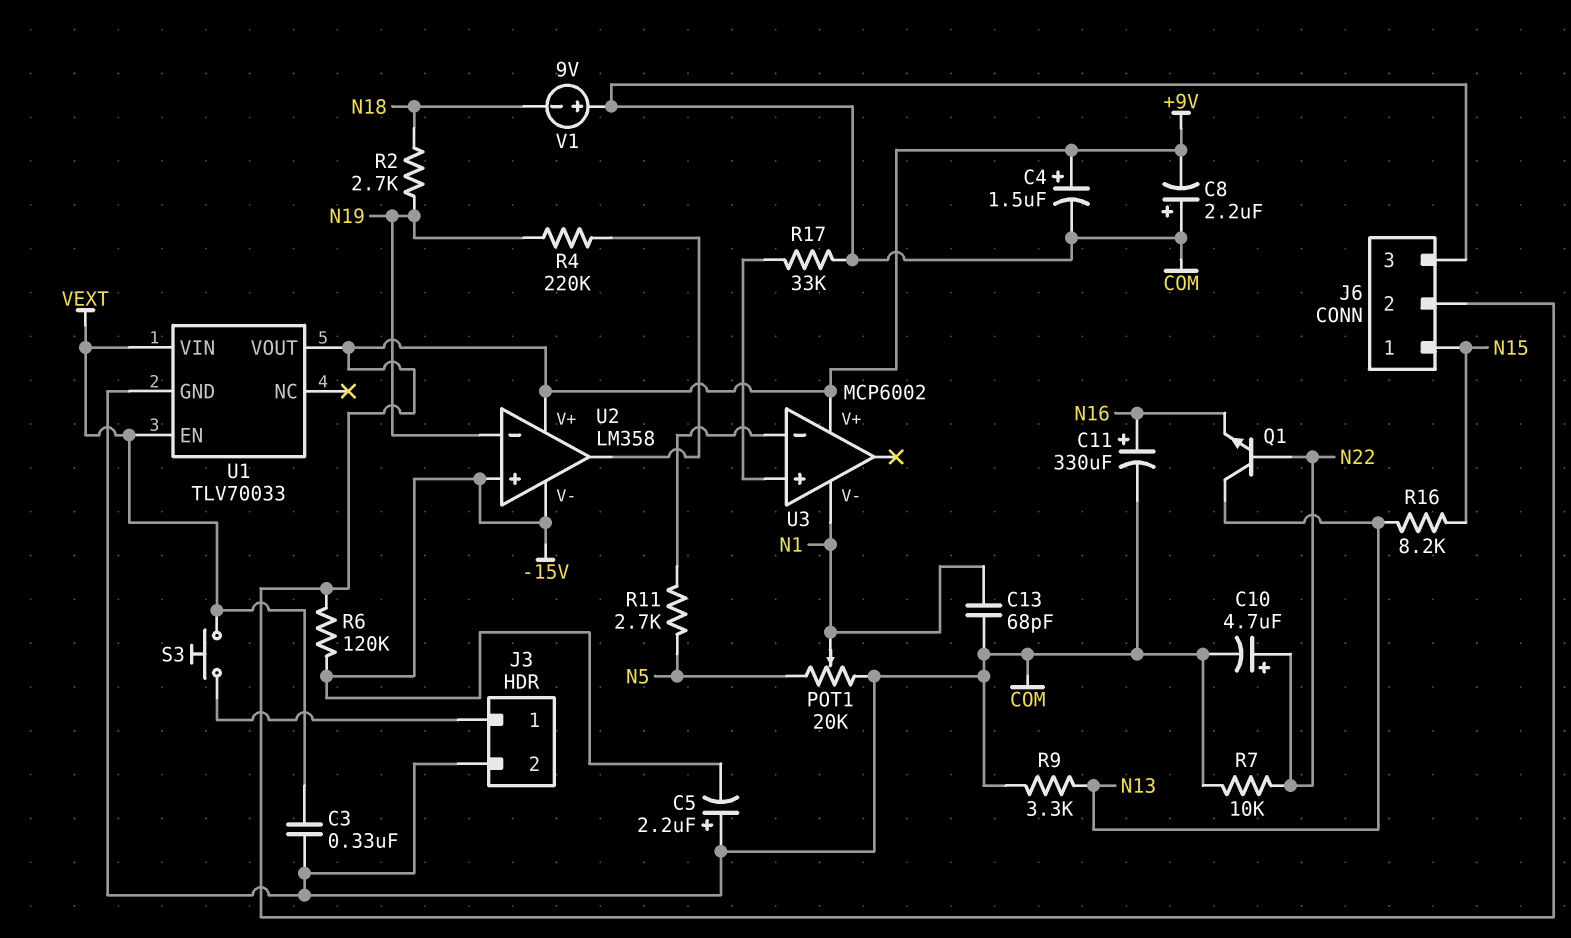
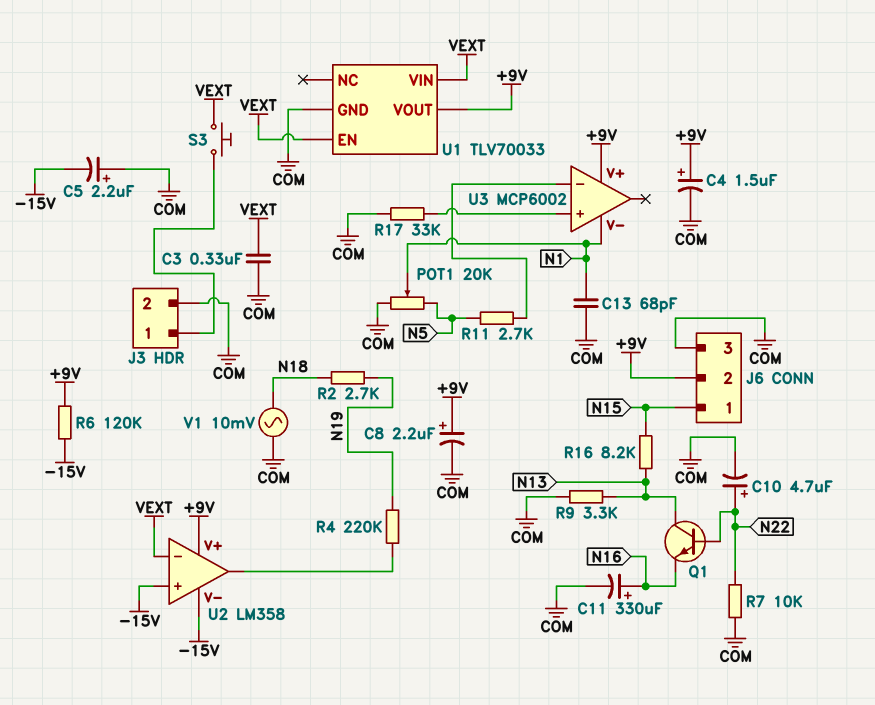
C8: 2.2uF (plus COM, minus +9V) -> 2.2uF (plus +9V, minus COM)
U2 pin in-: N19 -> VEXT
V1: 9V (plus COM, minus N18) -> AC 10mV (COM, N18)

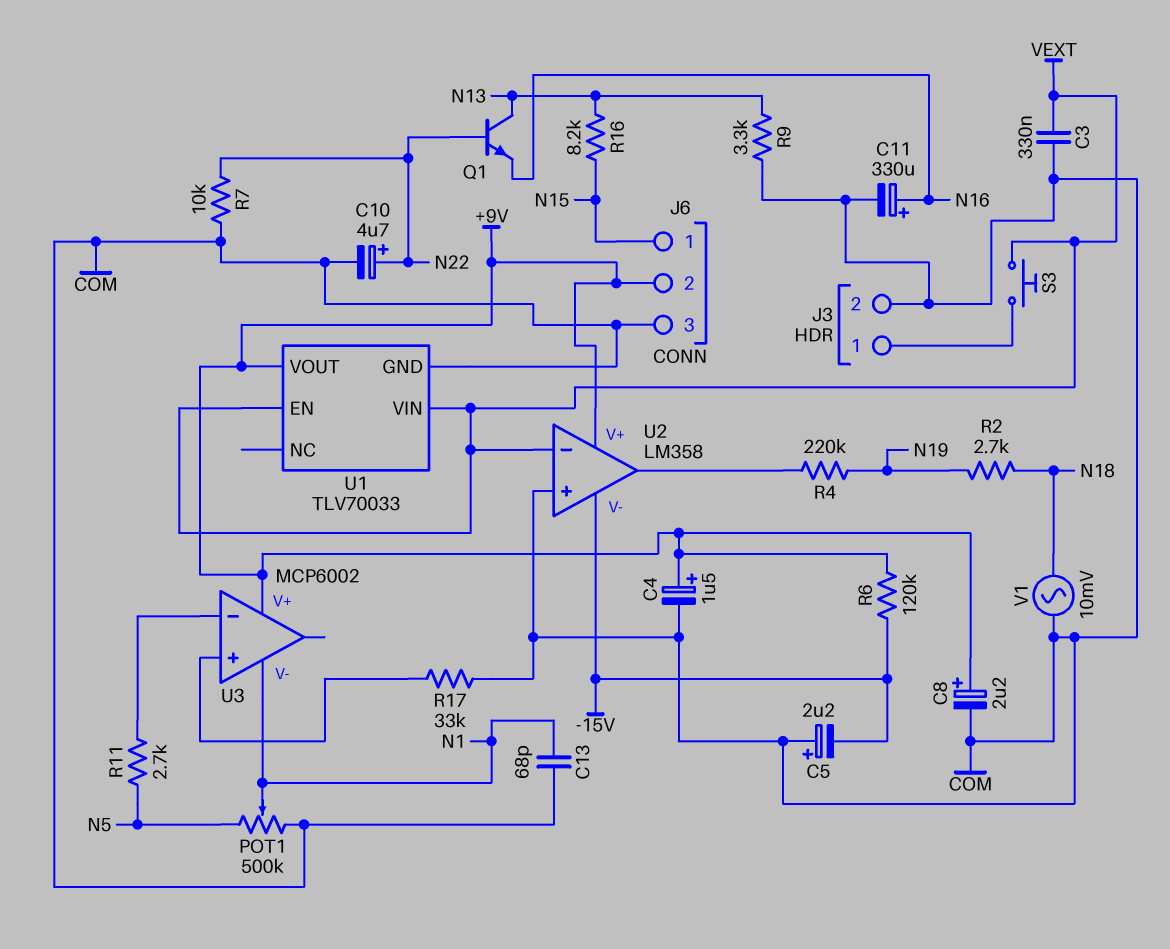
POT1: 20k (COM, N5, wiper N1) -> 500k (COM, N5, wiper N1)
U2 pin in+: -15V -> COM

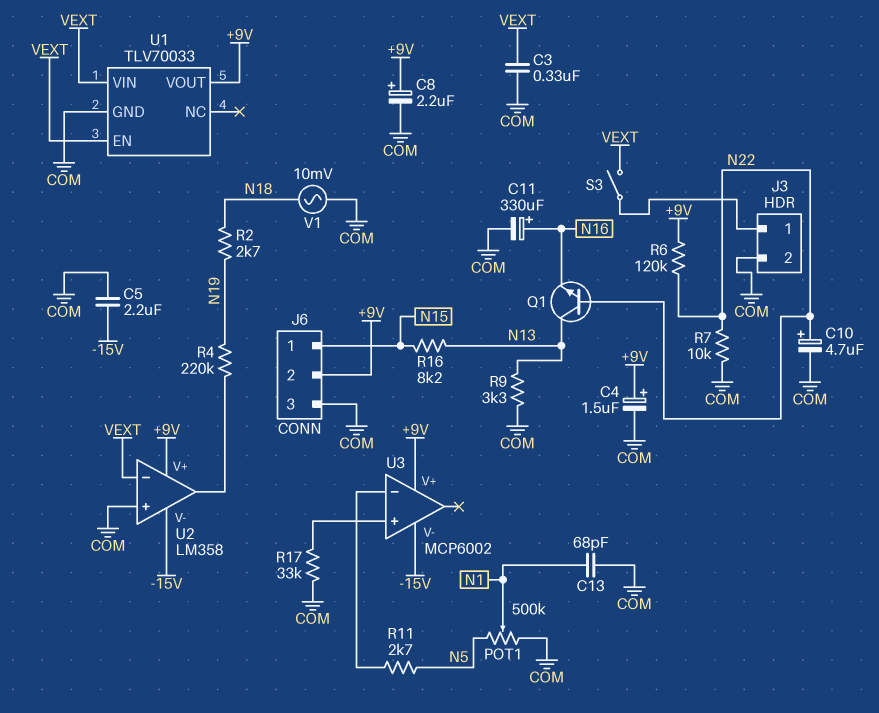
C5: 2.2uF (plus COM, minus -15V) -> 2.2uF (-15V, COM)
R6: 120k (+9V, -15V) -> 120k (+9V, N22)
S3: button (J3/1, VEXT) -> switch (J3/1, VEXT)
U3 pin V-: N1 -> -15V

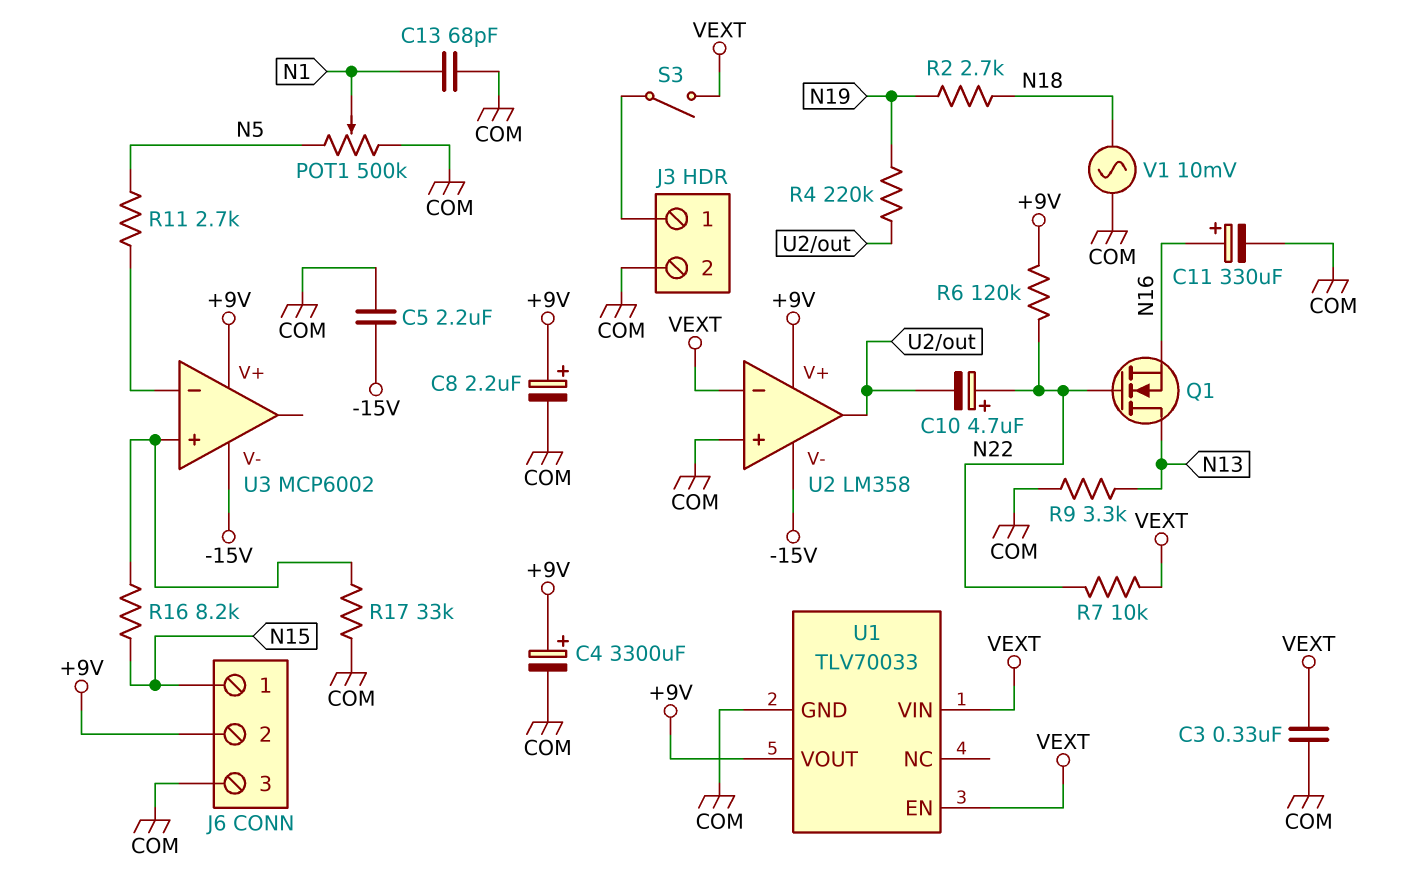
C4: 1.5uF (plus +9V, minus COM) -> 3300uF (plus +9V, minus COM)
C10: 4.7uF (plus N22, minus COM) -> 4.7uF (plus N22, minus U2/out)
Q1: NPN (B N22, C N13, E N16) -> NMOS (G N22, D N13, S N16)
R7: 10k (COM, N22) -> 10k (N22, VEXT)
R16: 8.2k (N13, N15) -> 8.2k (N15, U3/in+)

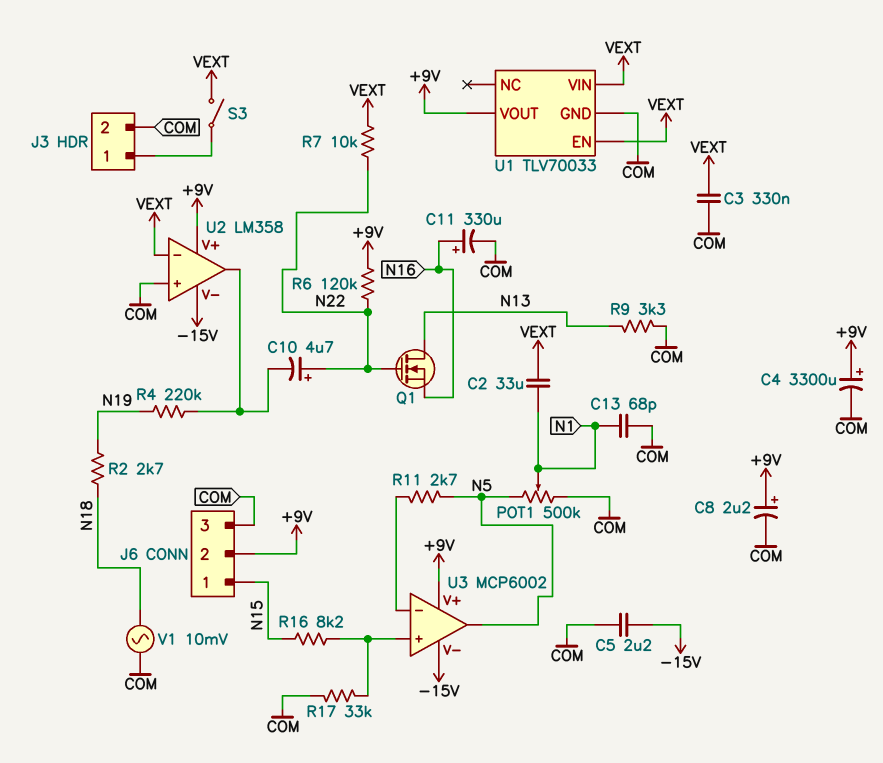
C2: none -> 33uF (N1, VEXT)
U3 pin out: none -> N5

